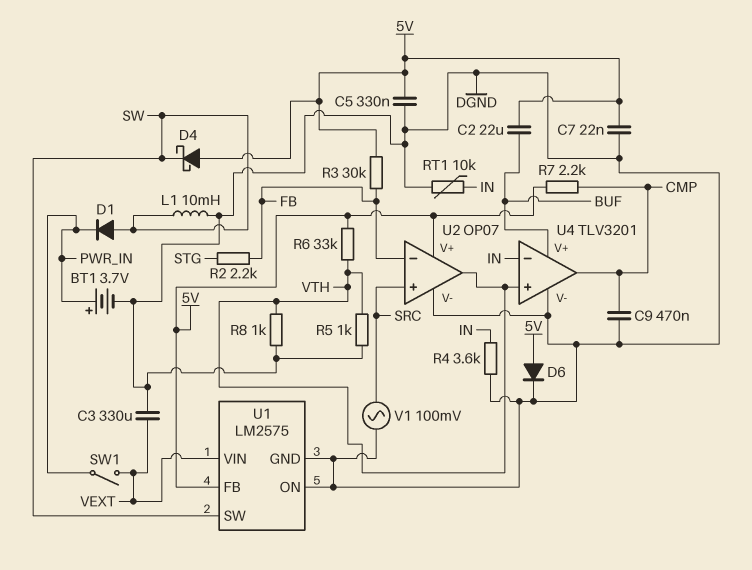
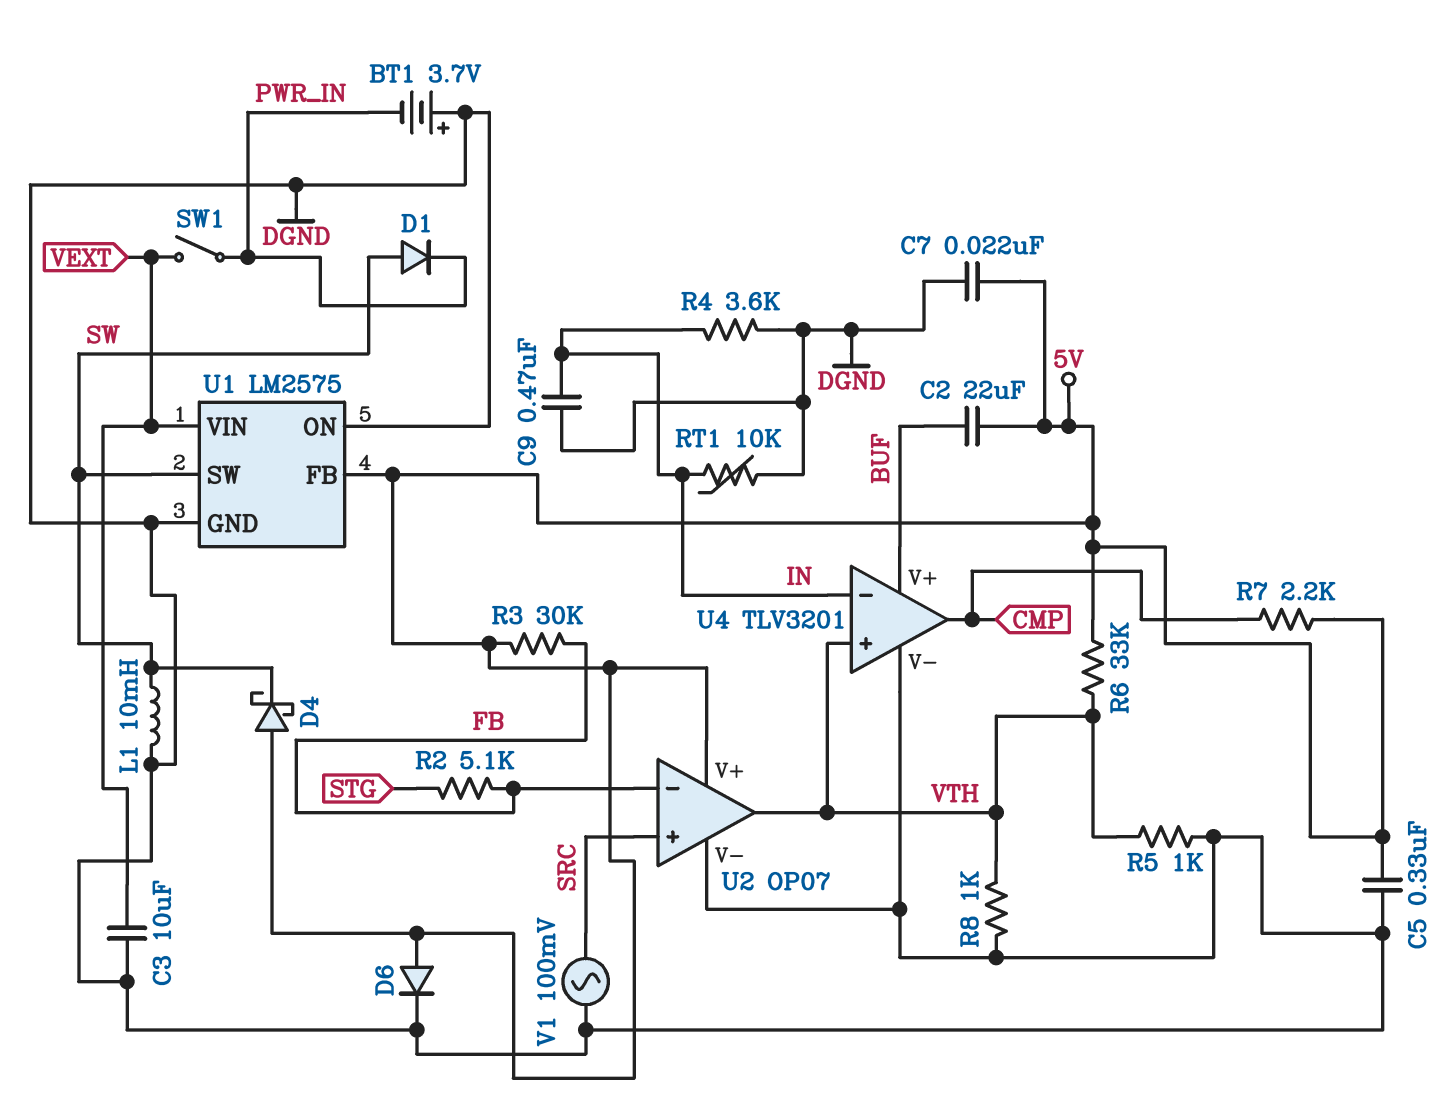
BT1: 3.7V (plus PWR_IN, minus DGND) -> 3.7V (plus DGND, minus PWR_IN)
C3: 330uF (DGND, VEXT) -> 10uF (DGND, VEXT)
C9: 470nF (CMP, DGND) -> 470nF (DGND, IN)
R2: 2.2k (FB, STG) -> 5.1k (FB, STG)

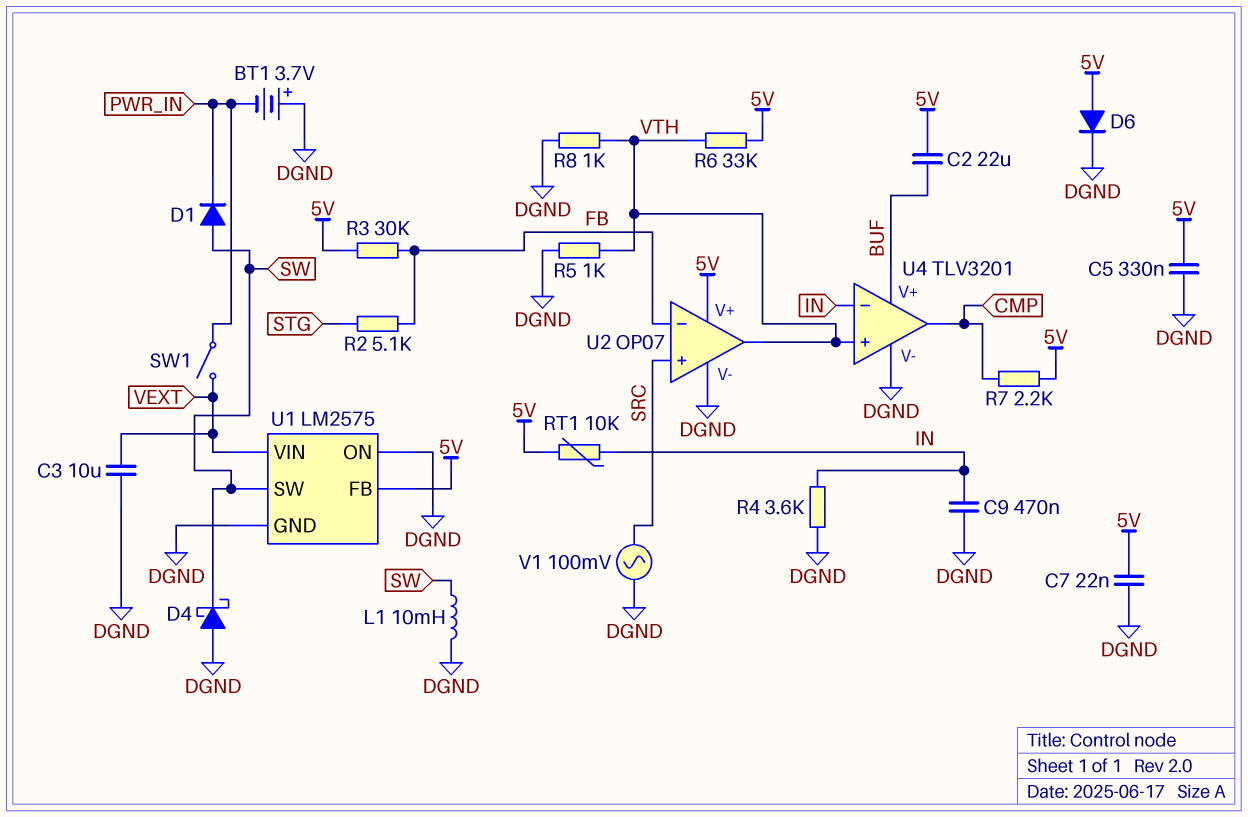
D4: schottky (A 5V, K SW) -> schottky (A DGND, K SW)
RT1: 10k (DGND, IN) -> 10k (5V, IN)

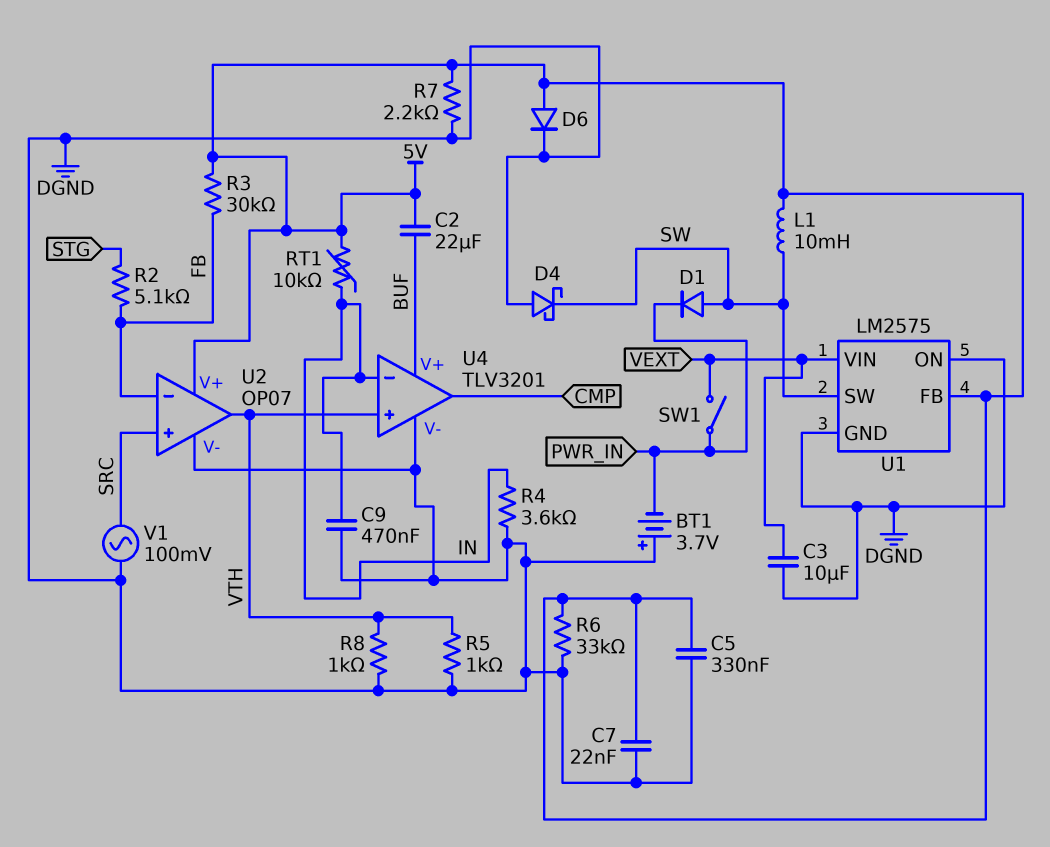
L1: 10mH (DGND, SW) -> 10mH (5V, SW)
R6: 33k (5V, VTH) -> 33k (5V, DGND)
R7: 2.2k (5V, CMP) -> 2.2k (5V, DGND)

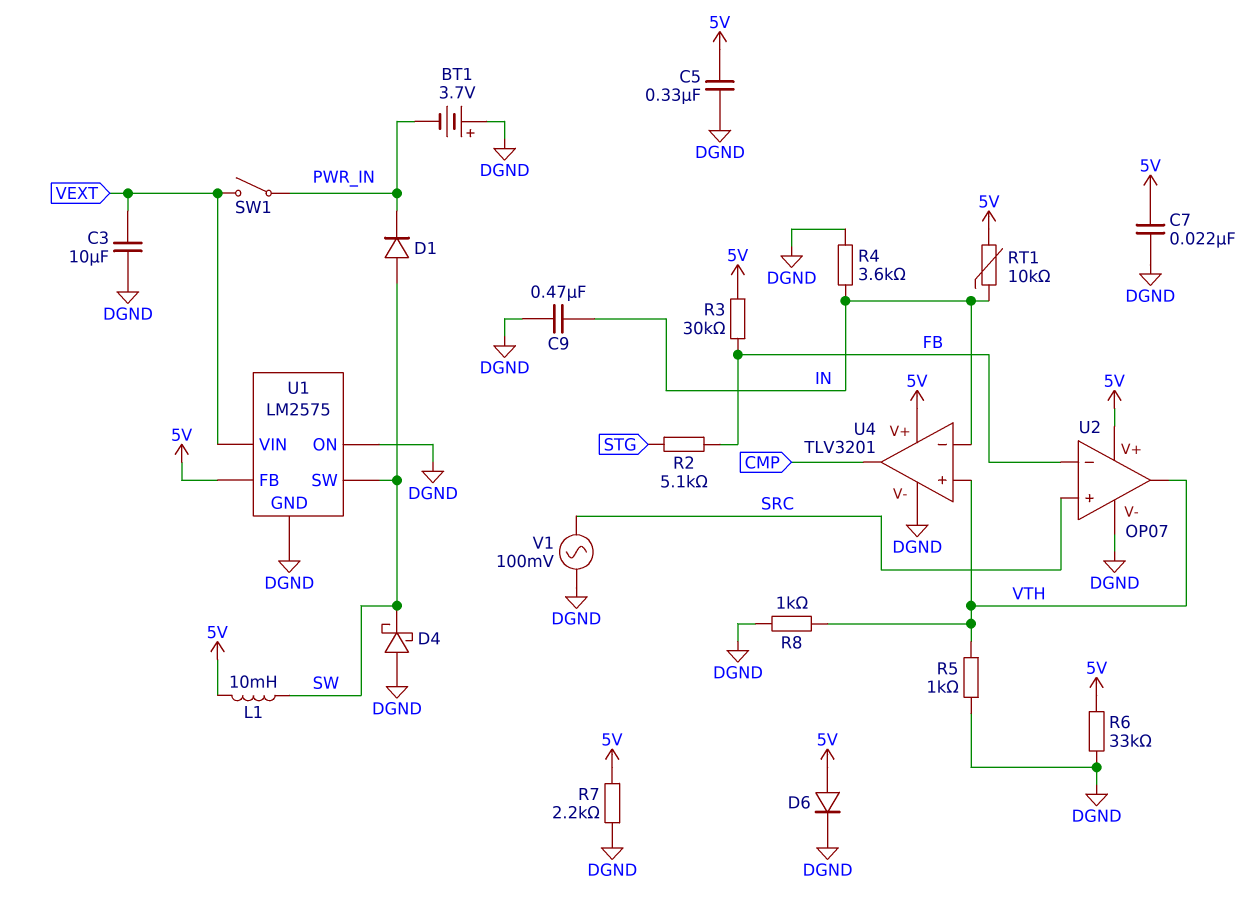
C2: 22uF (5V, BUF) -> none
U4 pin V+: BUF -> 5V

